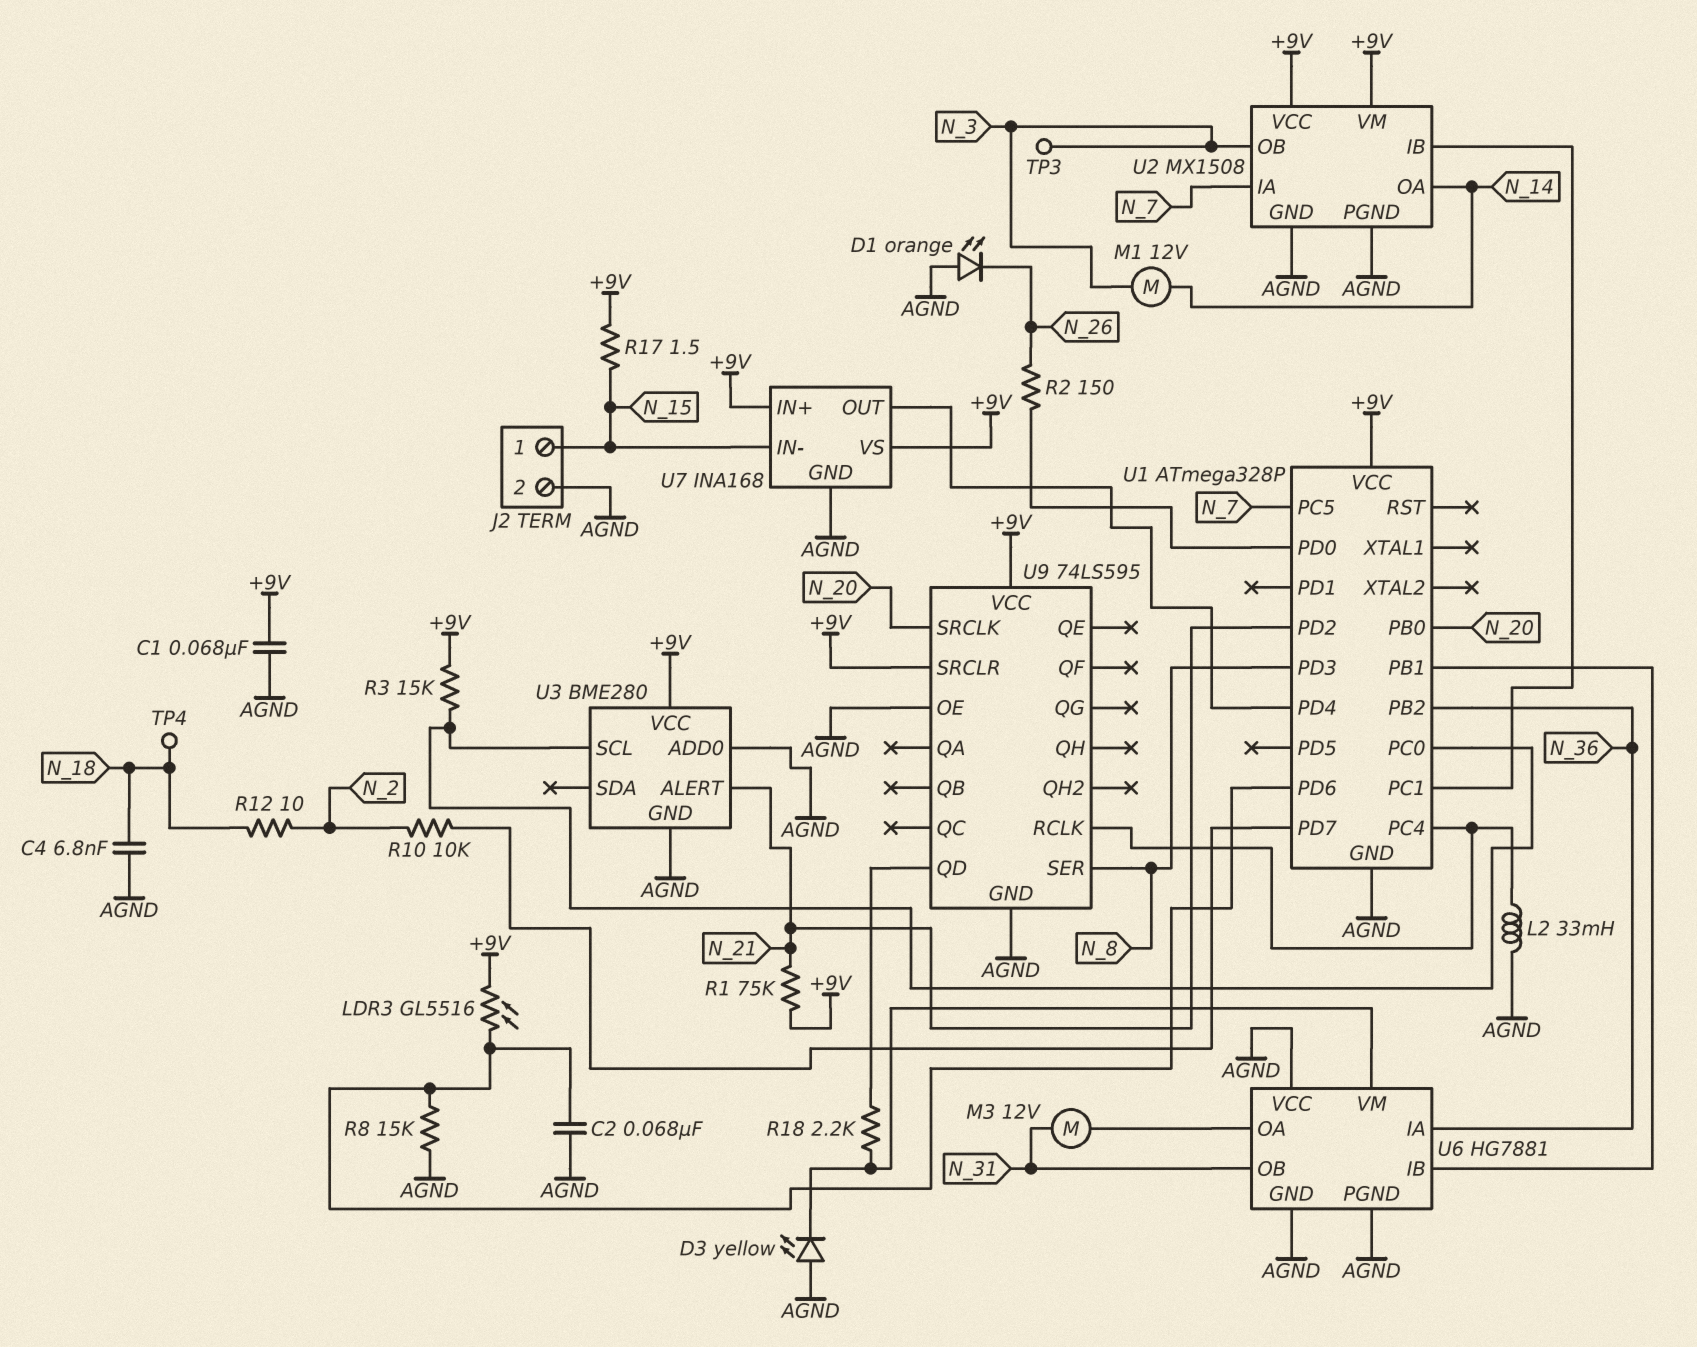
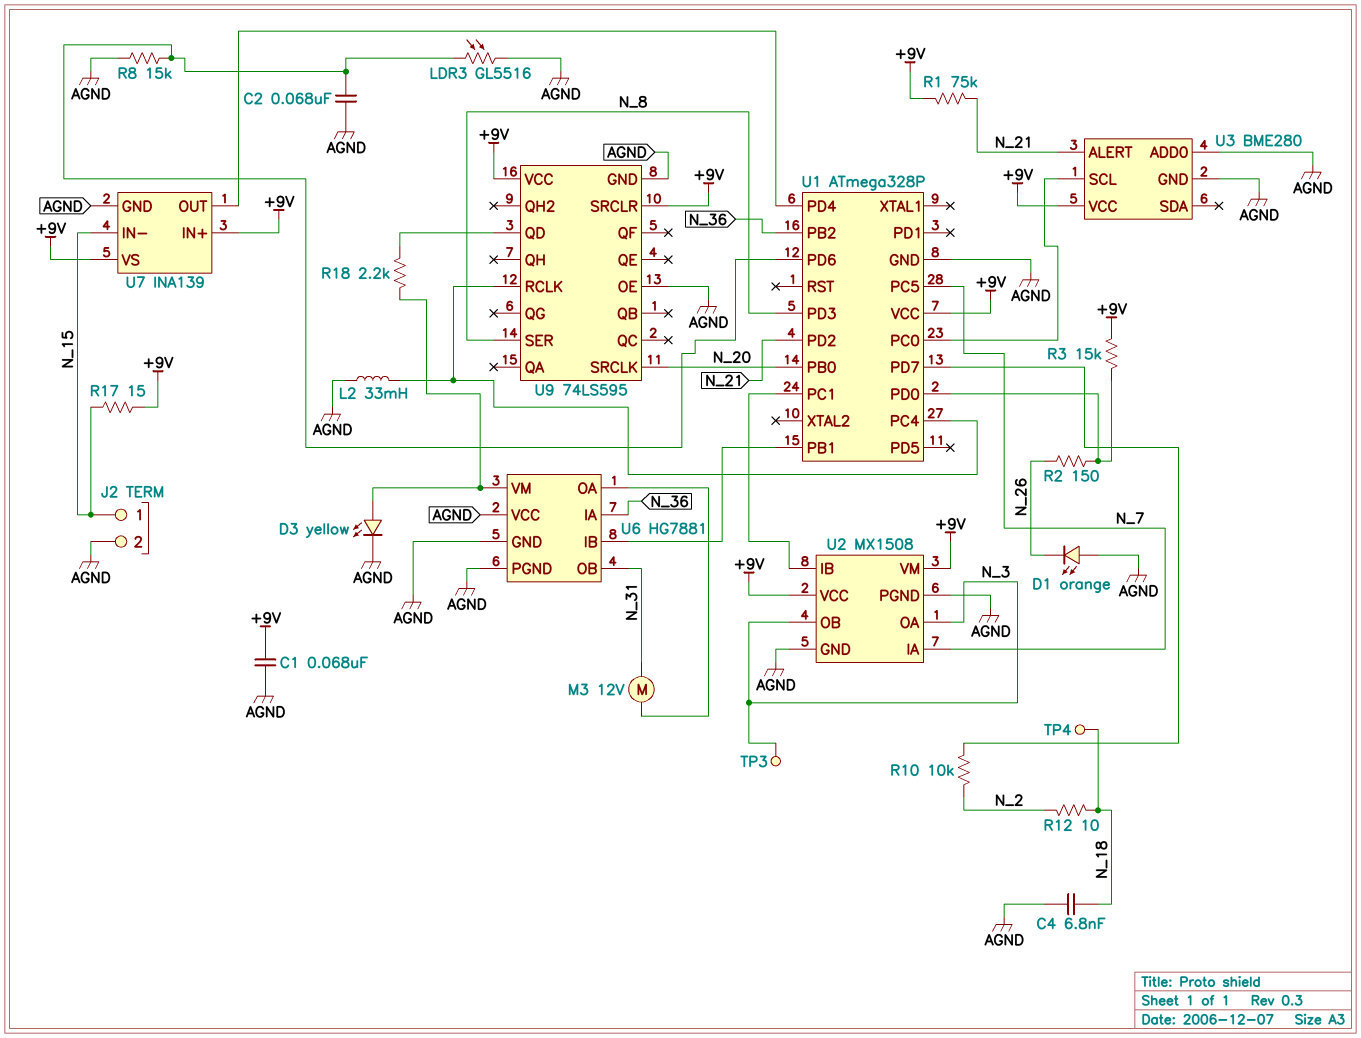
D3: LED yellow (A AGND, K U6/VM) -> LED yellow (A U6/VM, K AGND)
LDR3: GL5516 (+9V, U1/PD6) -> GL5516 (AGND, U1/PD6)
M1: motor 12V (N_3, N_14) -> none
R3: 15k (+9V, U1/PC0) -> 15k (+9V, U1/PD0)
R17: 1.5 (+9V, N_15) -> 15 (+9V, N_15)
U2 pin OA: N_14 -> N_3
U7: INA168 -> INA139

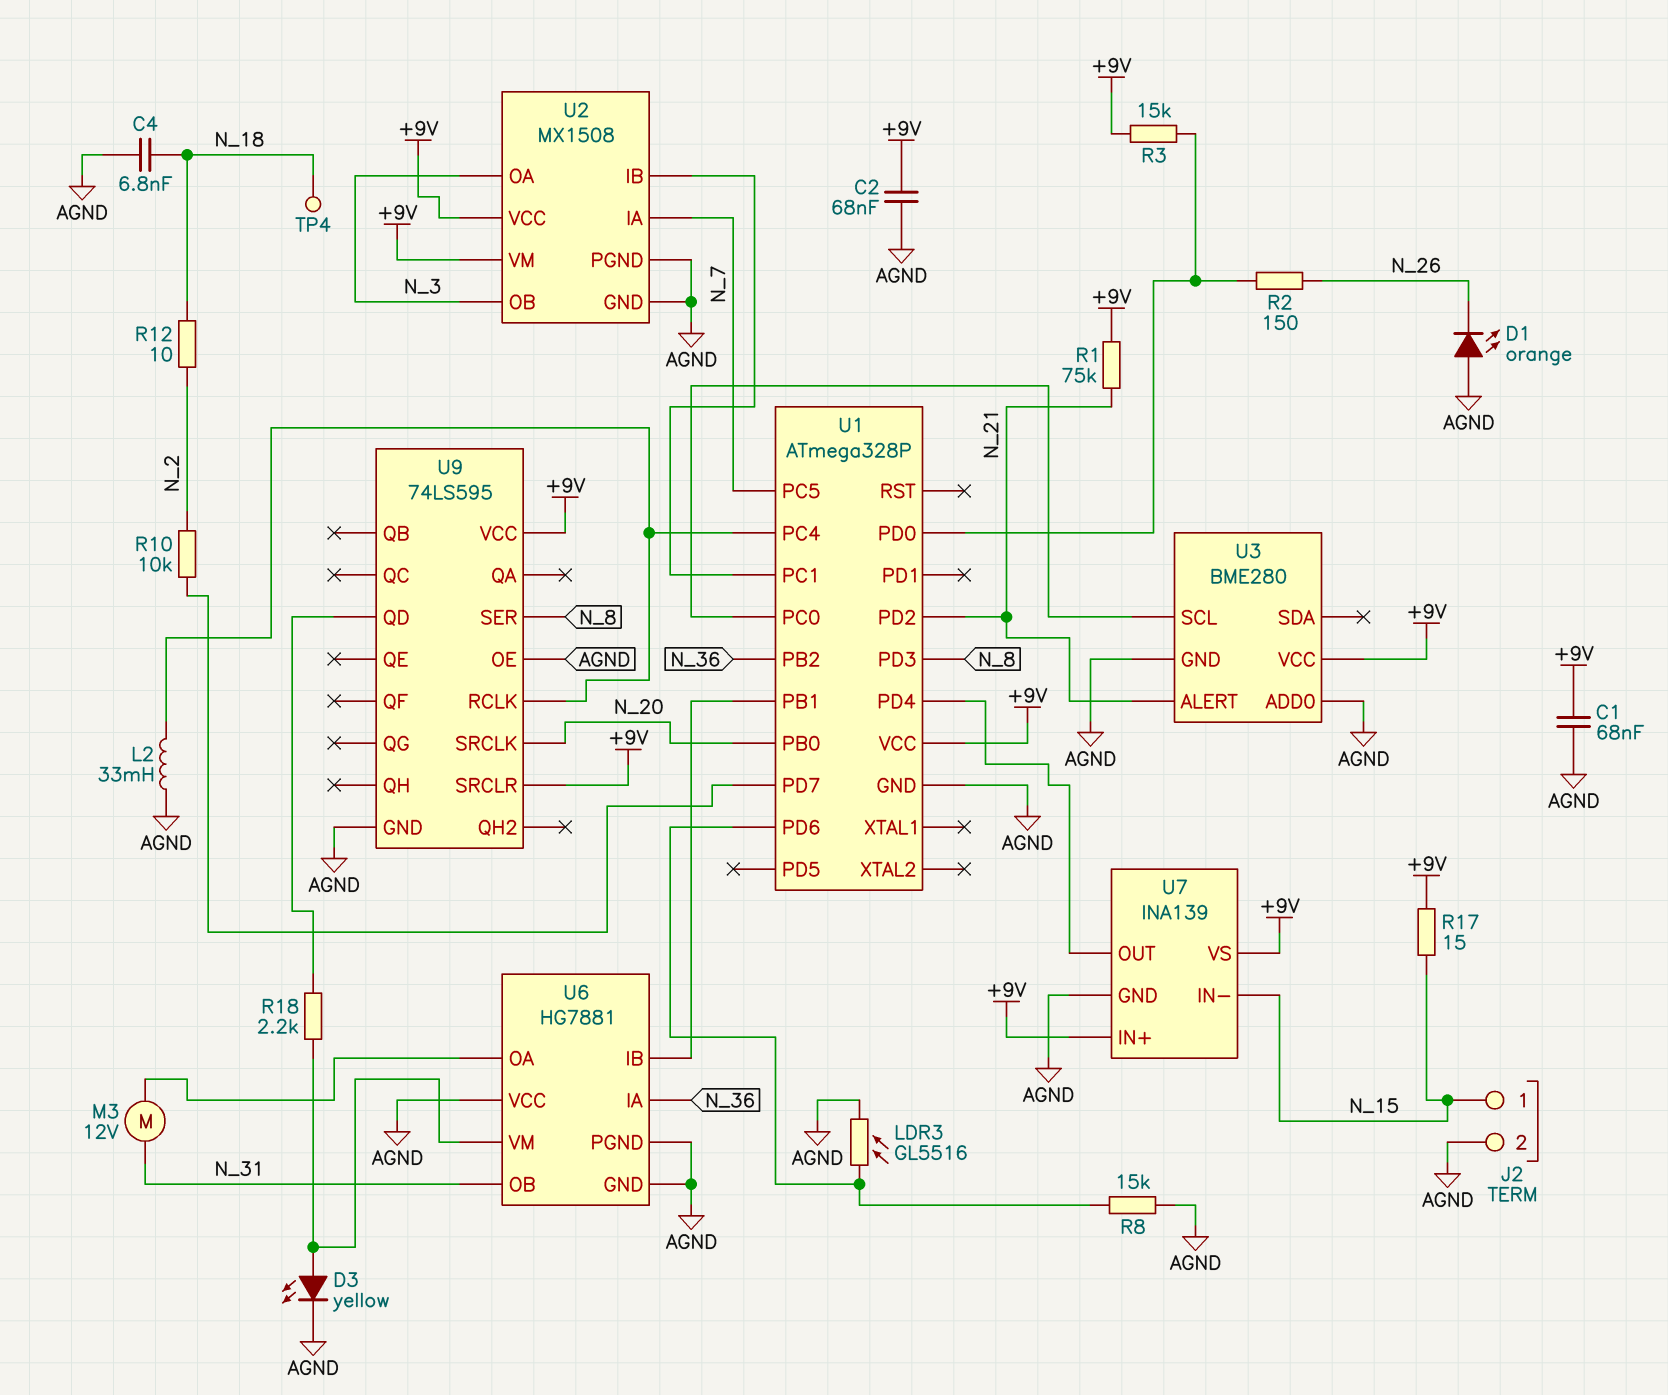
C2: 68nF (AGND, U1/PD6) -> 68nF (+9V, AGND)
TP3: test point (N_3) -> none

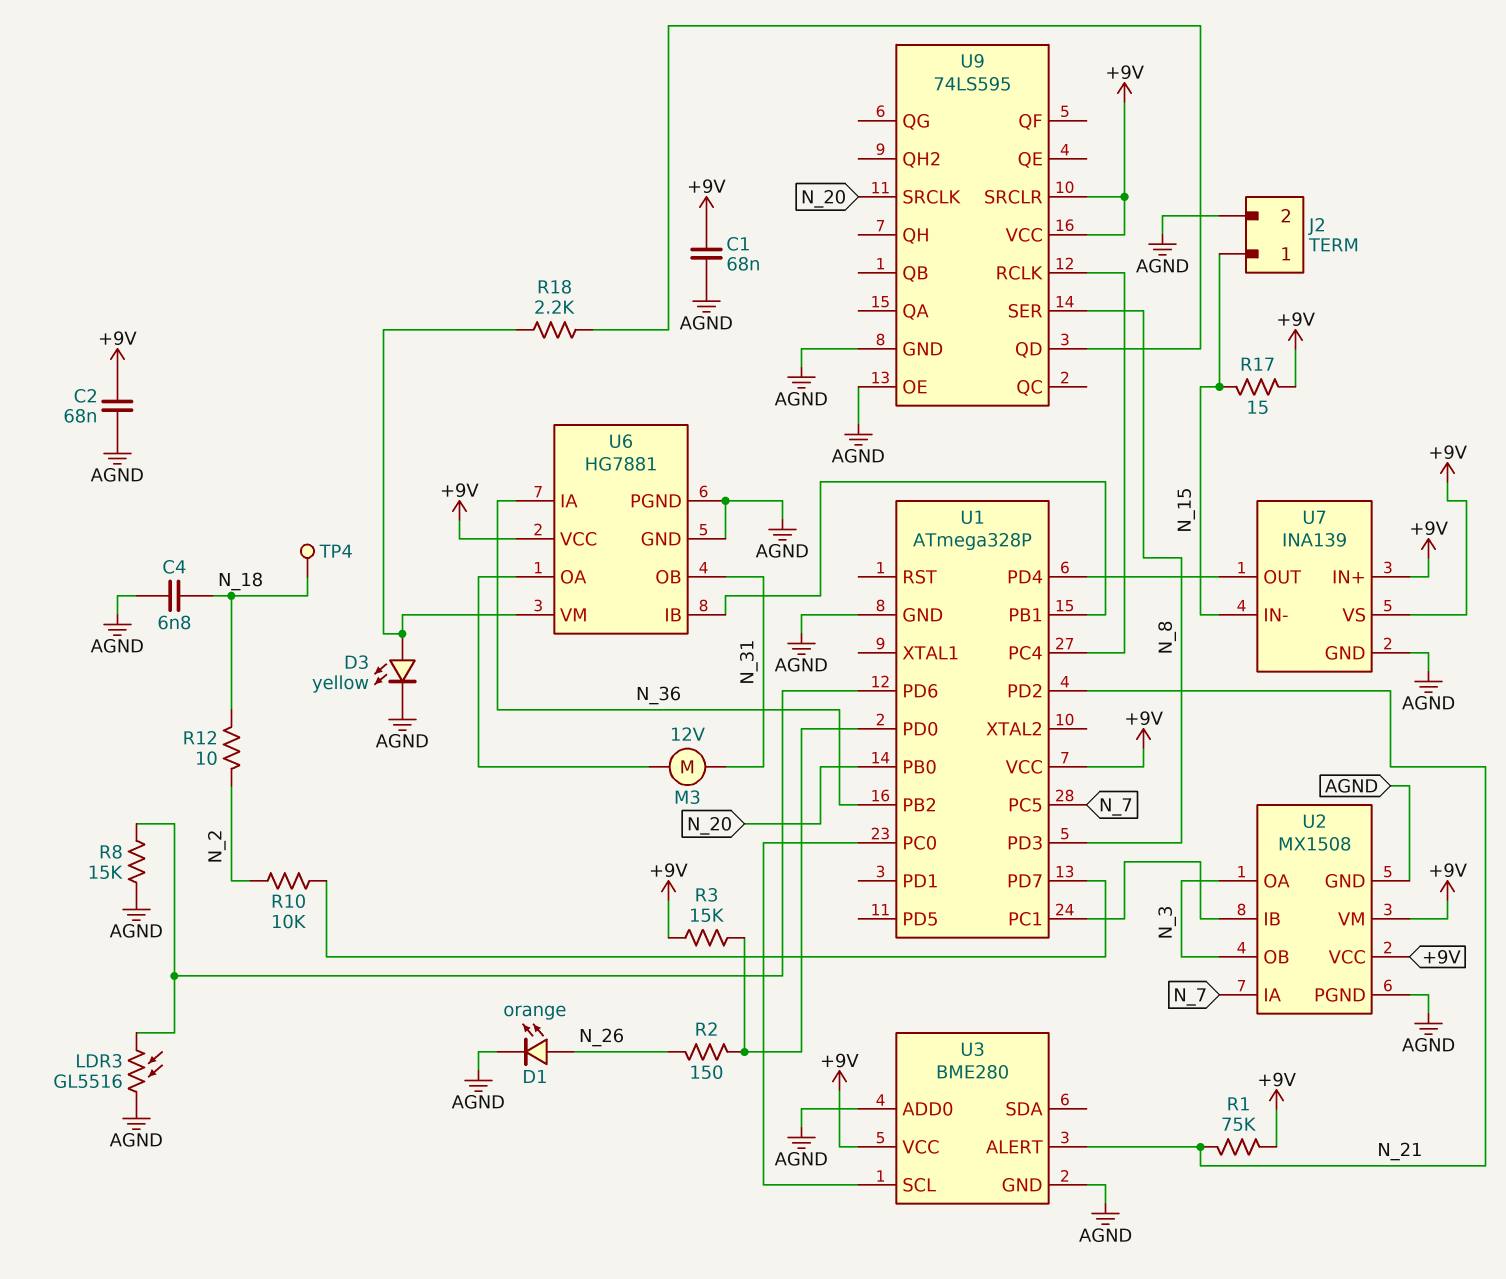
D1: LED orange (A AGND, K N_26) -> LED orange (A N_26, K AGND)
L2: 33mH (AGND, U1/PC4) -> none
U6 pin VCC: AGND -> +9V

